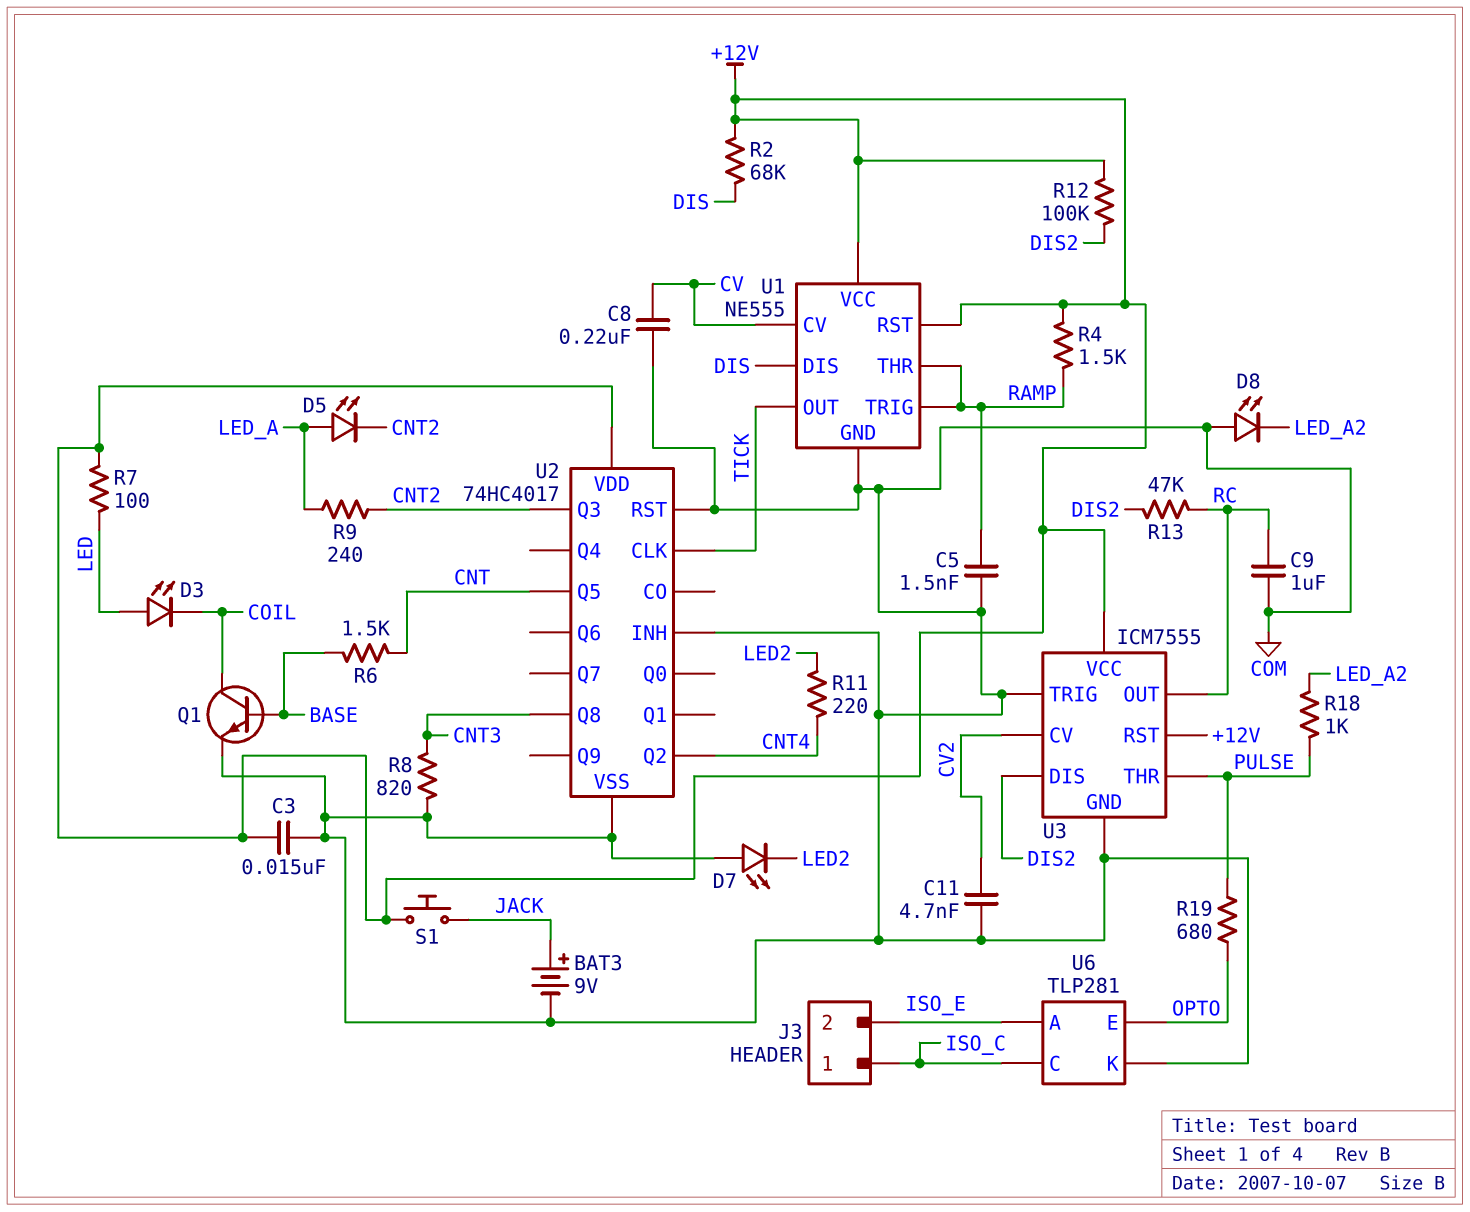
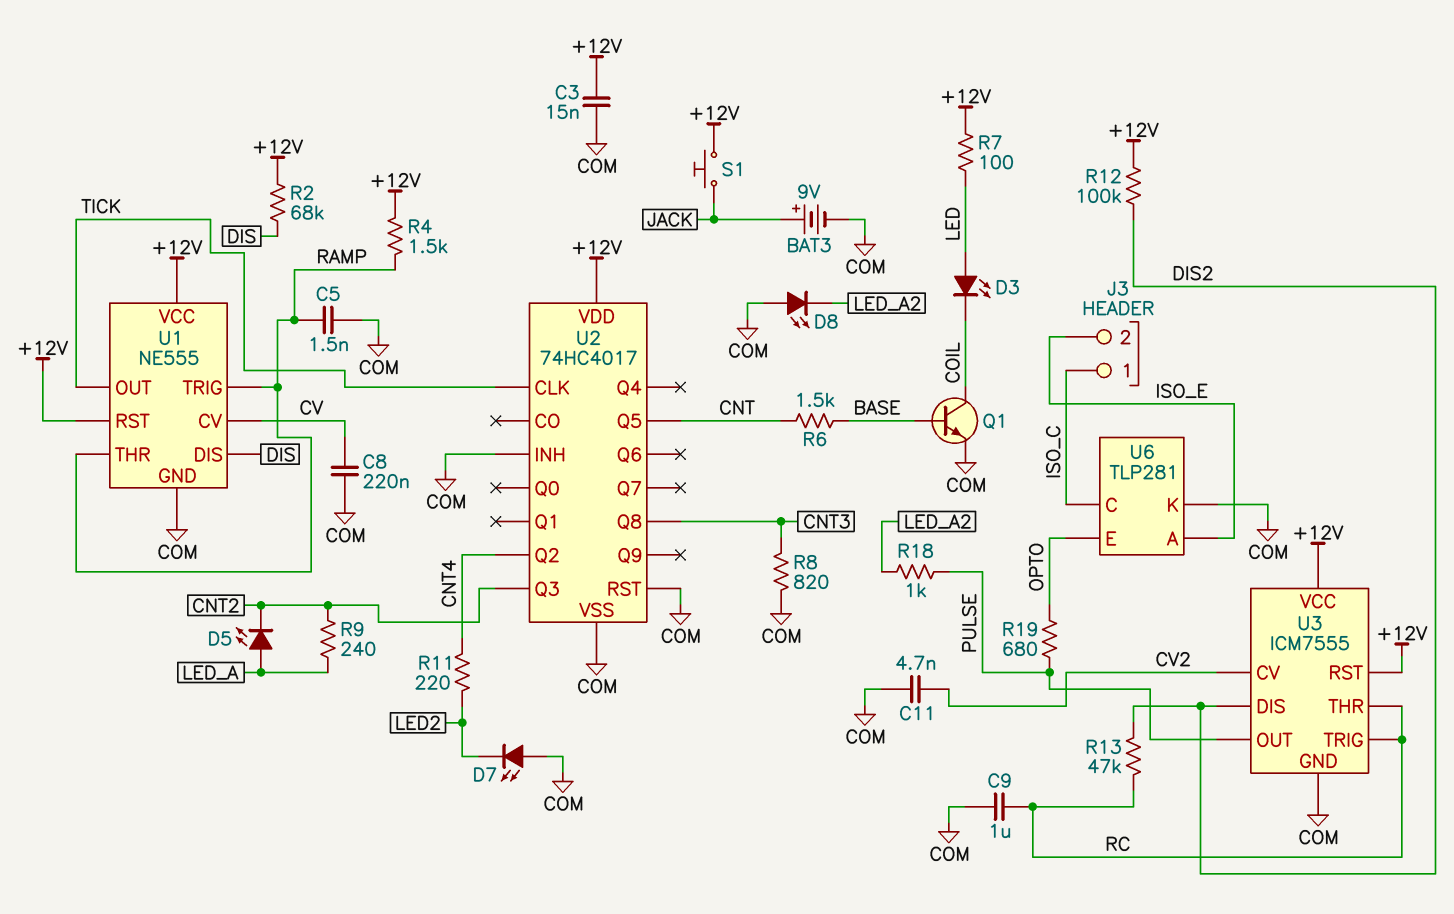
U3 pin OUT: RC -> PULSE
U3 pin THR: PULSE -> RC
U3 pin TRIG: COM -> RC

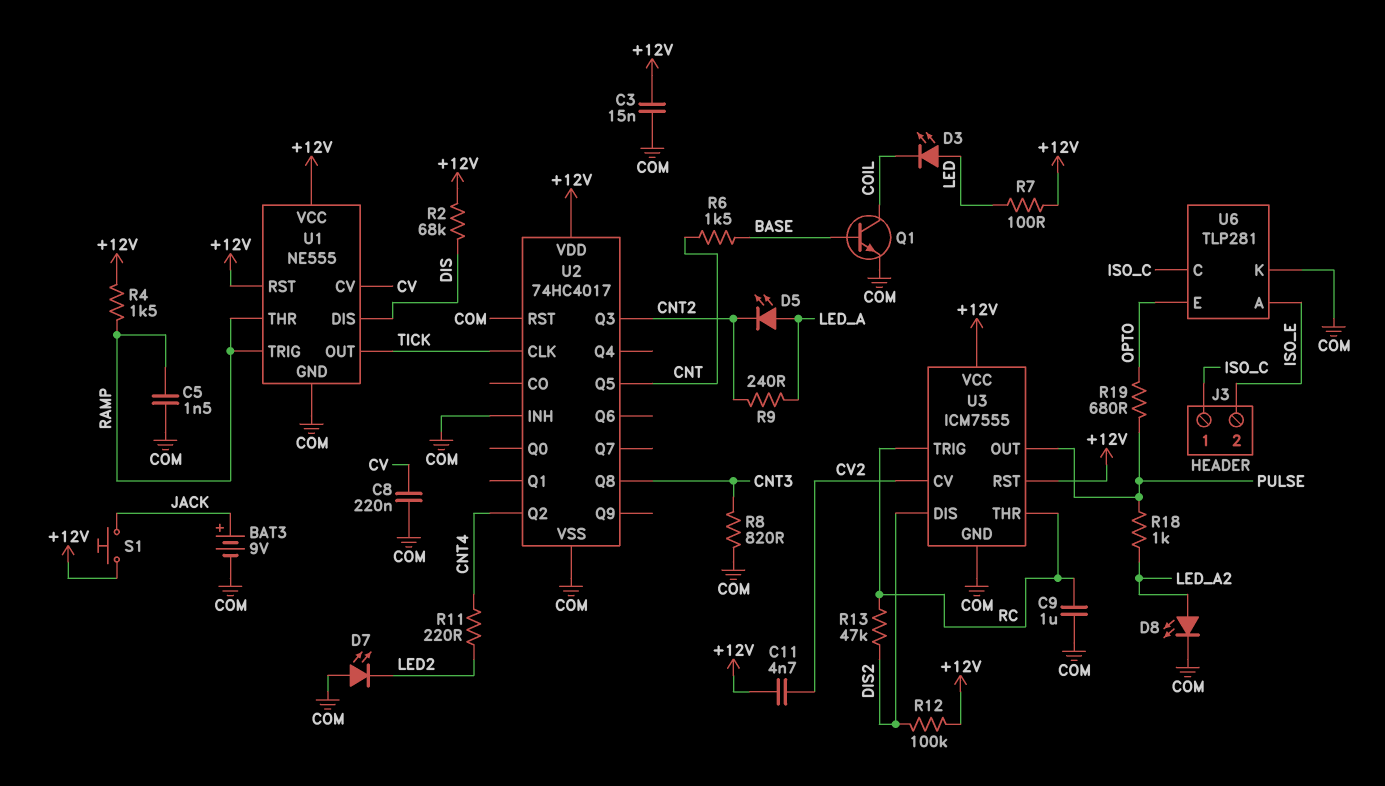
C11: 4.7nF (COM, CV2) -> 4.7nF (+12V, CV2)
D8: LED (A COM, K LED_A2) -> LED (A LED_A2, K COM)

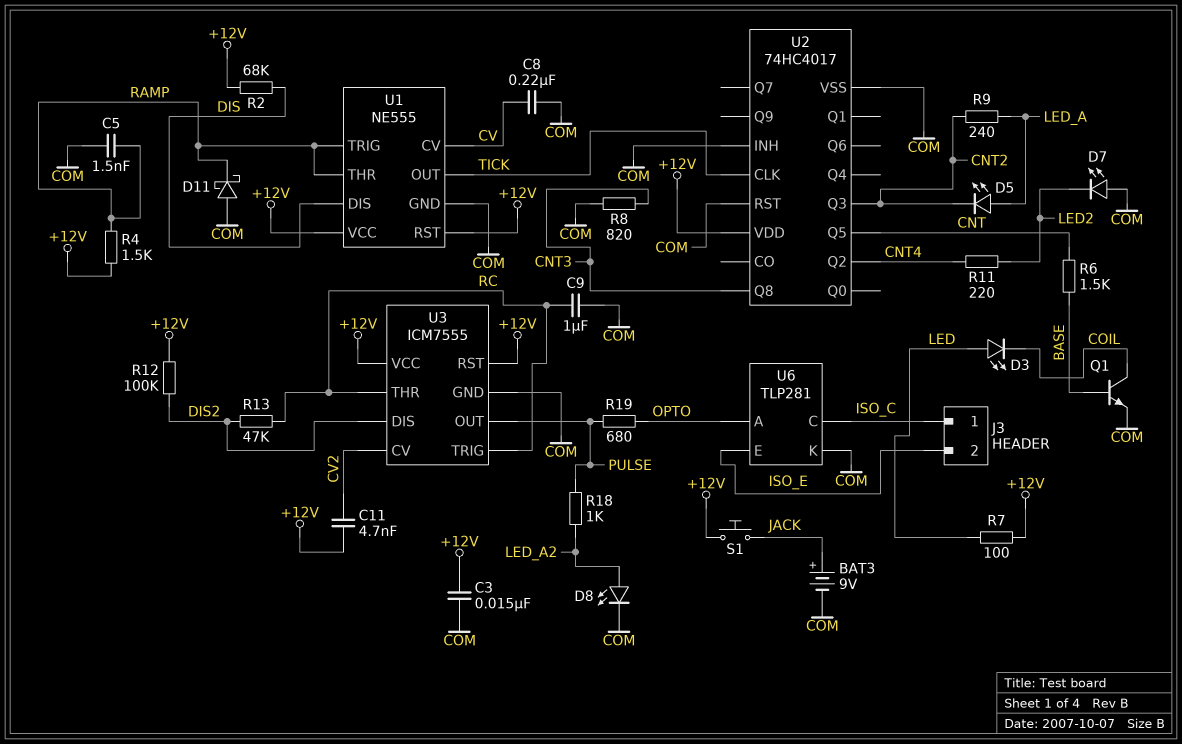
D11: none -> schottky (A COM, K RAMP)
U6 pin A: ISO_E -> OPTO
U6 pin E: OPTO -> ISO_E

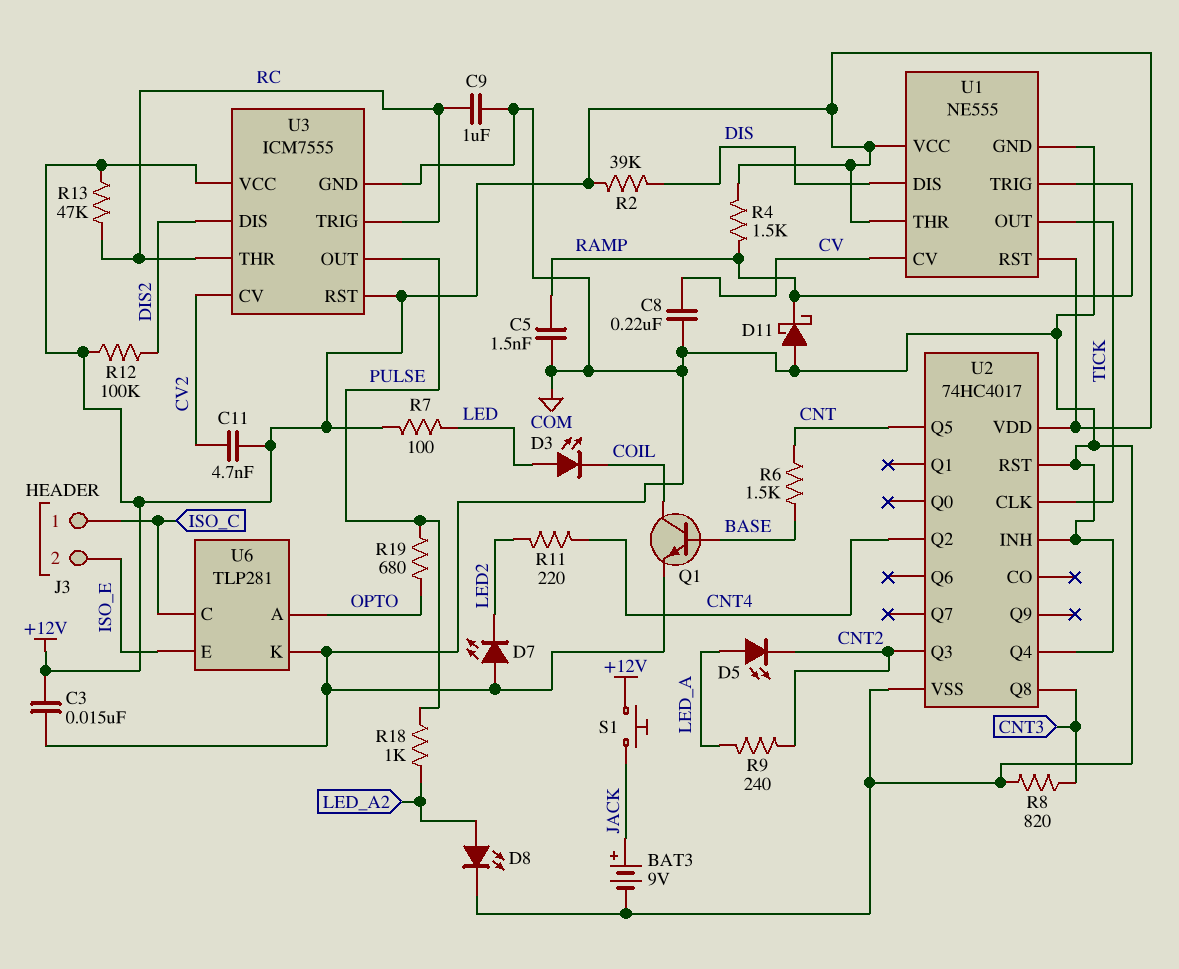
R2: 68k (+12V, DIS) -> 39k (+12V, DIS)
R13: 47k (DIS2, RC) -> 47k (+12V, RC)
U1 pin THR: RAMP -> +12V
U2 pin Q4: none -> COM

